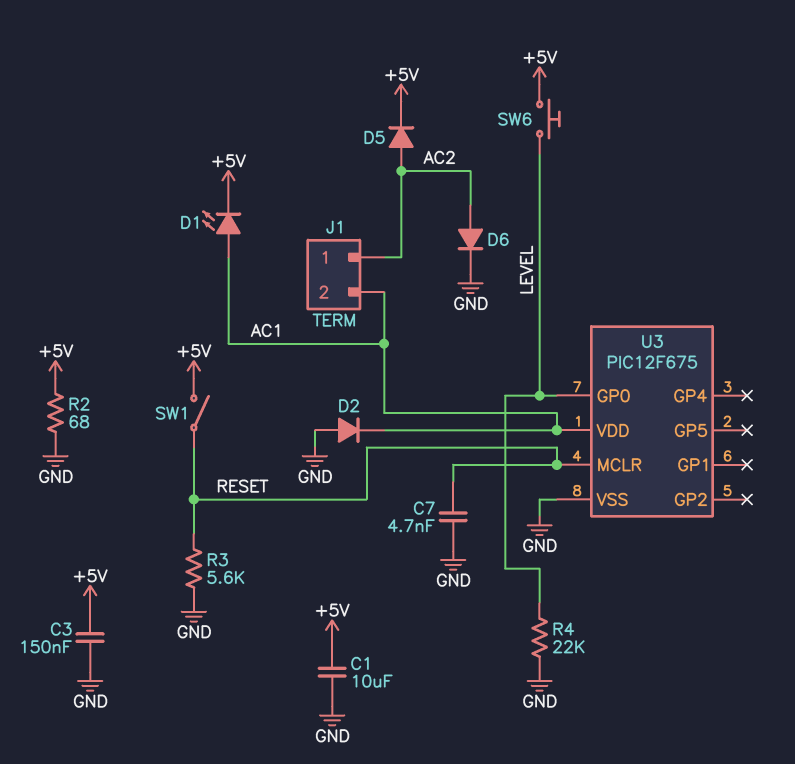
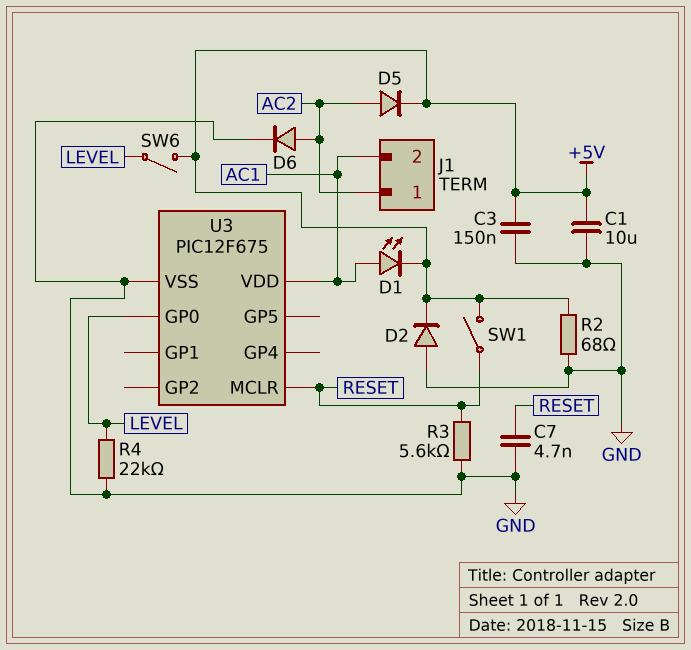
D2: diode (A GND, K AC1) -> diode (A GND, K +5V)
SW6: button (+5V, LEVEL) -> switch (+5V, LEVEL)

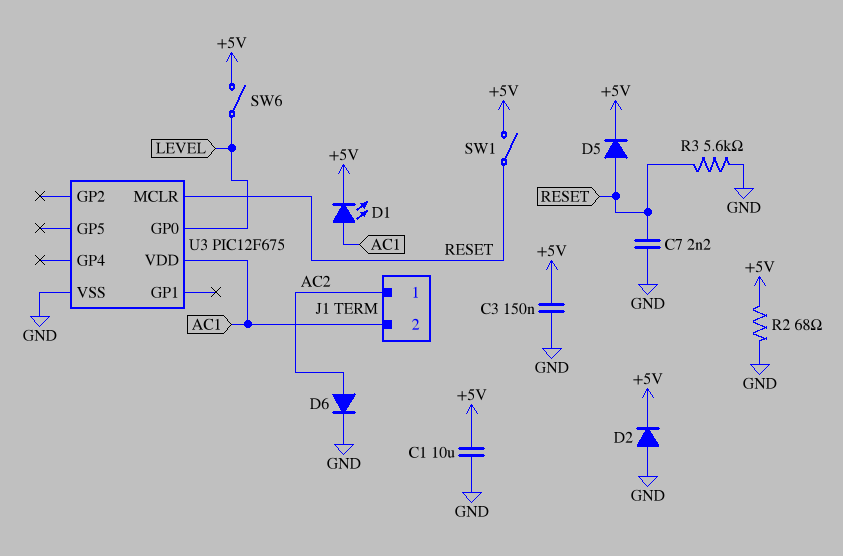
C7: 4.7nF (GND, RESET) -> 2.2nF (GND, RESET)
D5: diode (A AC2, K +5V) -> diode (A RESET, K +5V)
R4: 22k (GND, LEVEL) -> none

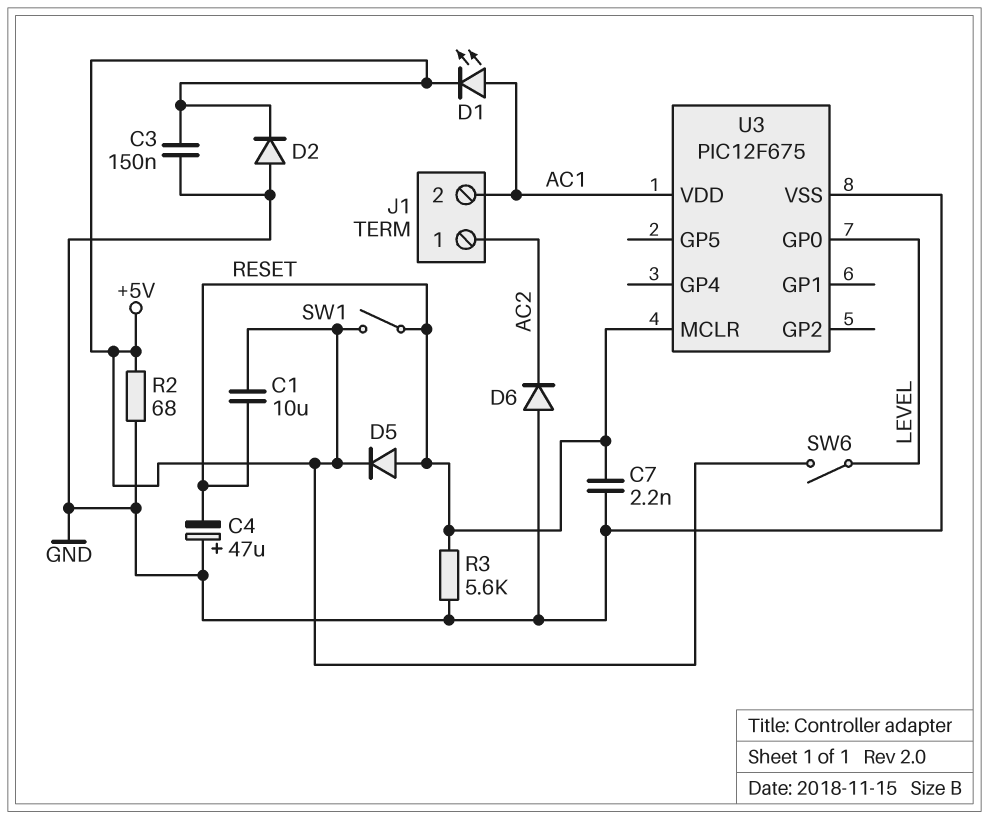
C1: 10uF (+5V, GND) -> 10uF (+5V, RESET)
C4: none -> 47uF (plus GND, minus RESET)
D6: diode (A AC2, K GND) -> diode (A GND, K AC2)

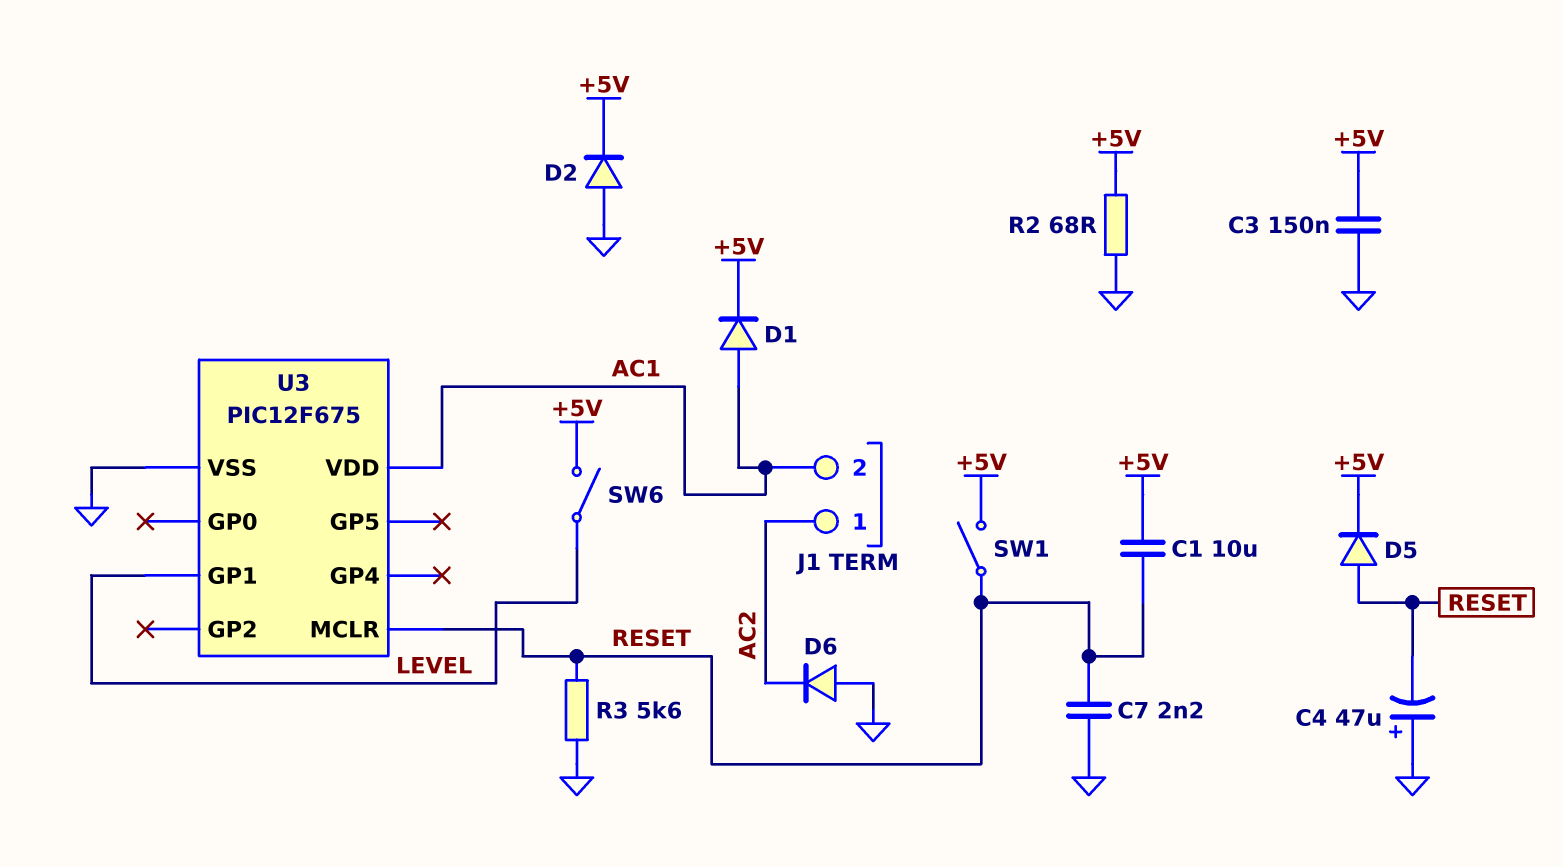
D1: LED (A AC1, K +5V) -> diode (A AC1, K +5V)
U3 pin GP0: LEVEL -> none
U3 pin GP1: none -> LEVEL

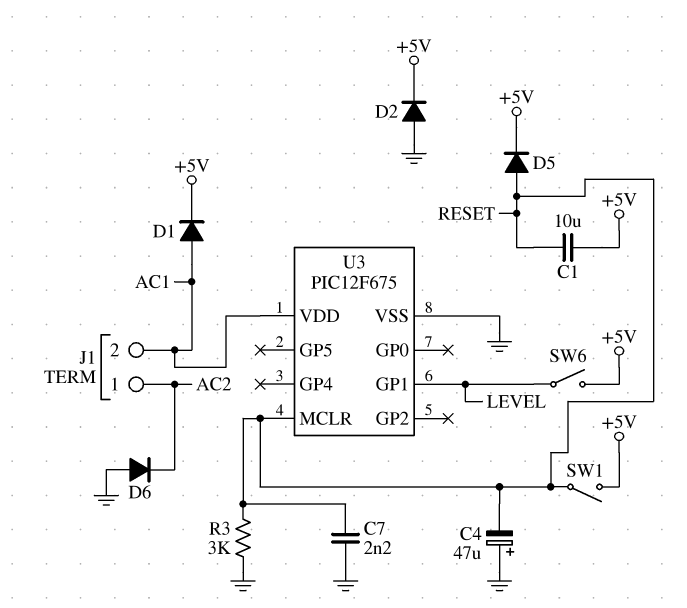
C3: 150nF (+5V, GND) -> none
R2: 68 (+5V, GND) -> none
R3: 5.6k (GND, RESET) -> 3k (GND, RESET)

